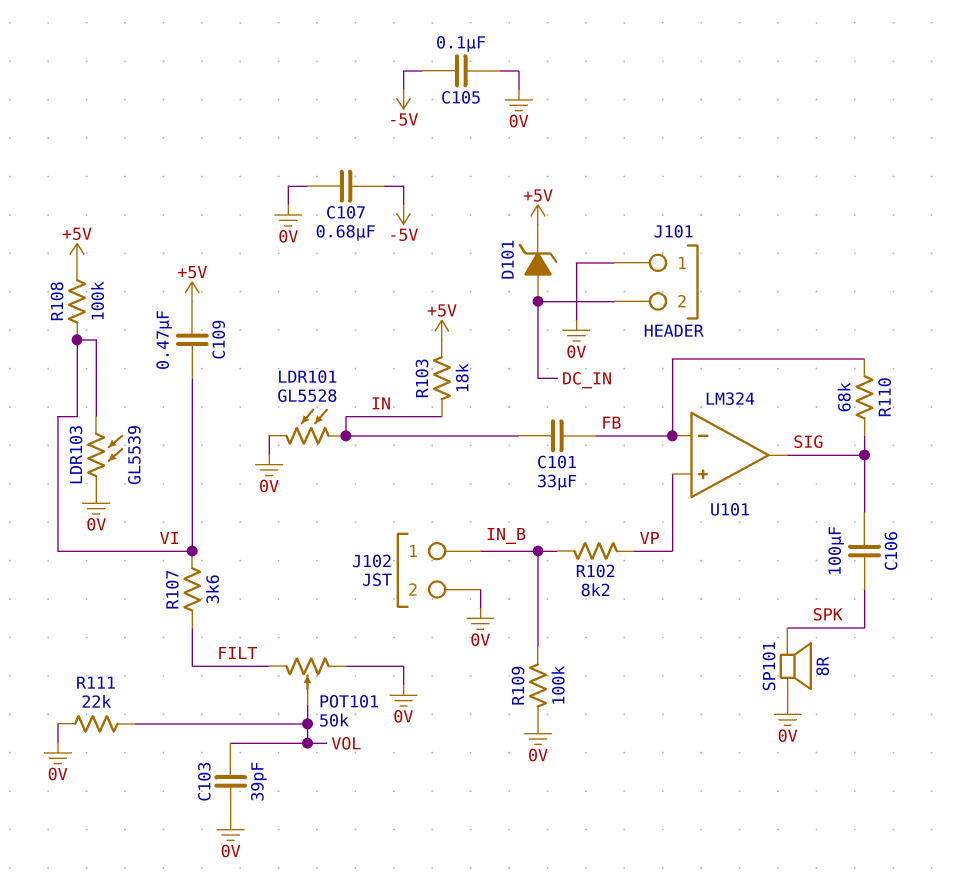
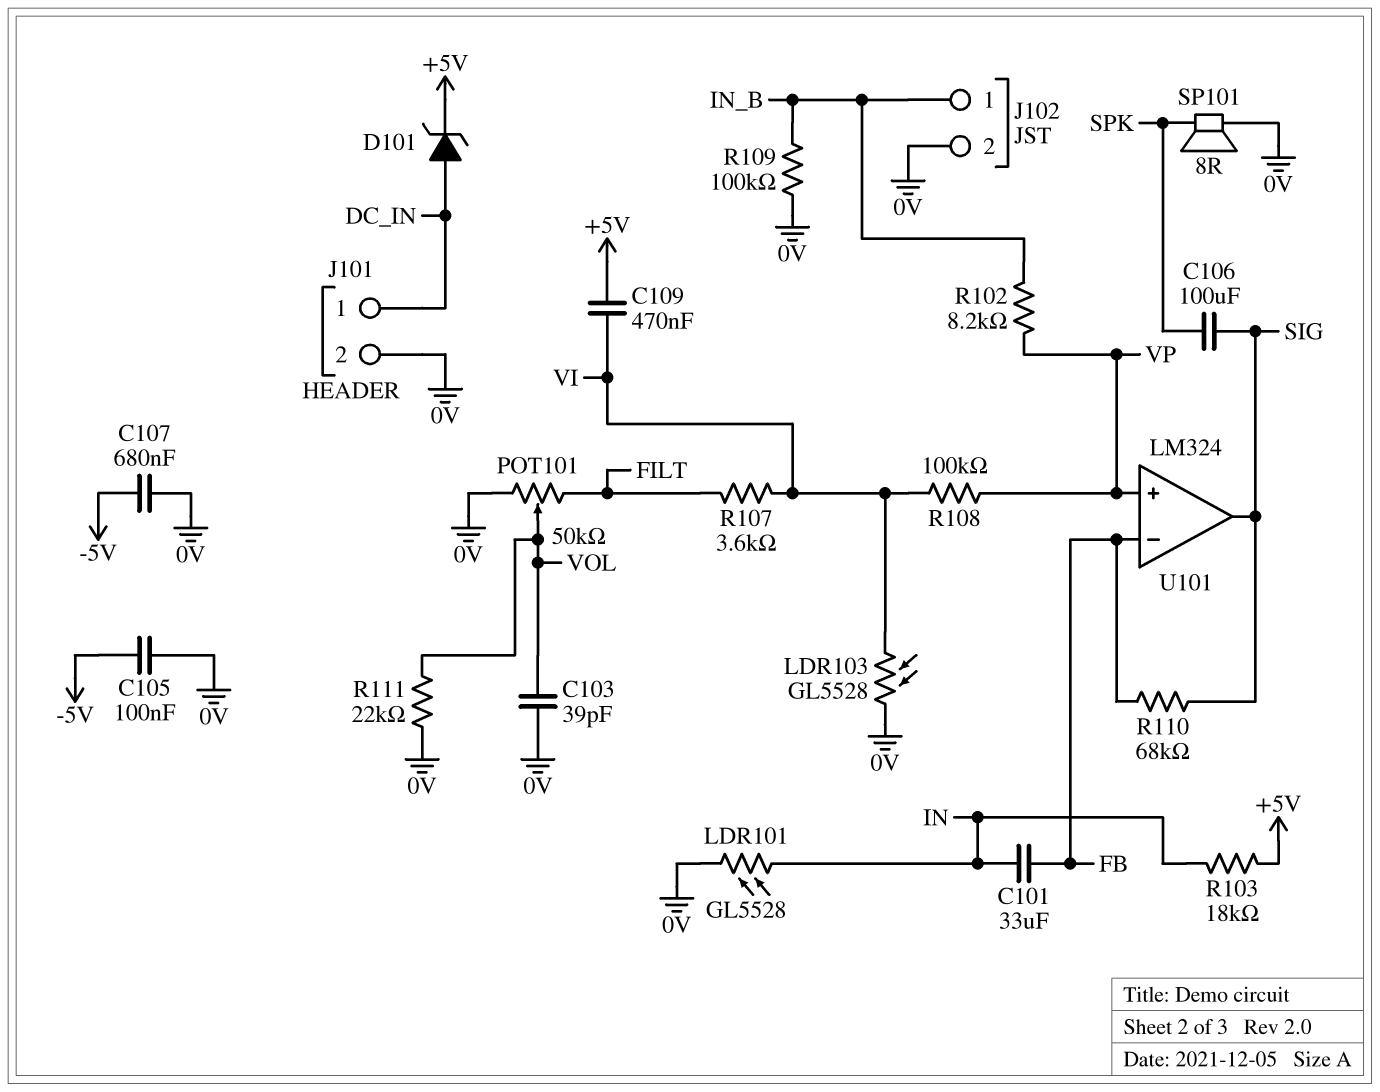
J101 pin 1: 0V -> DC_IN
J101 pin 2: DC_IN -> 0V
LDR103: GL5539 (0V, VI) -> GL5528 (0V, VI)
R108: 100k (+5V, VI) -> 100k (VI, VP)

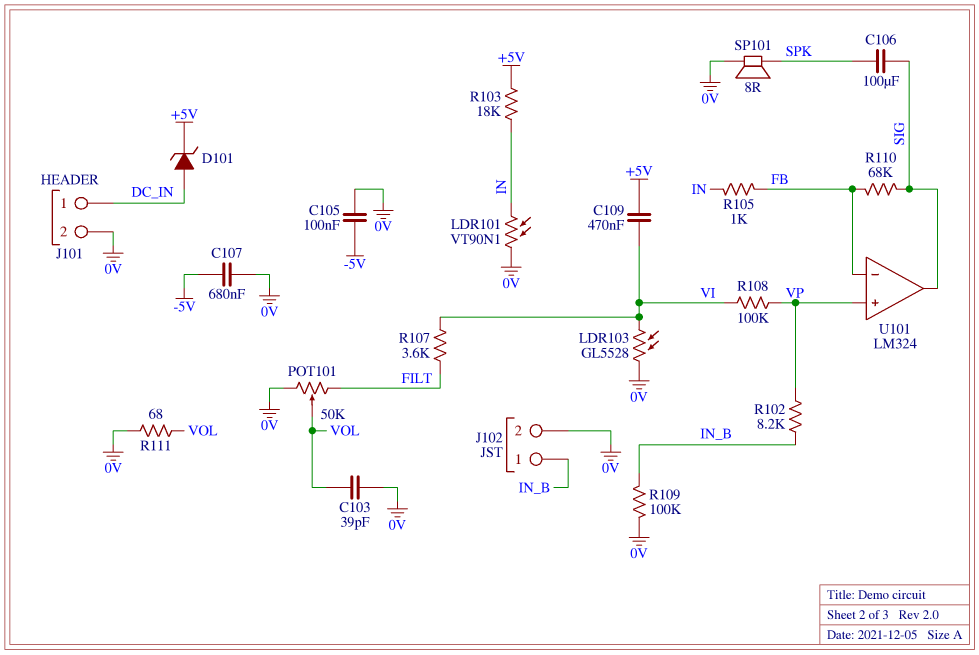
C101: 33uF (FB, IN) -> none
LDR101: GL5528 (0V, IN) -> VT90N1 (0V, IN)
R105: none -> 1k (FB, IN)
R111: 22k (0V, VOL) -> 68 (0V, VOL)

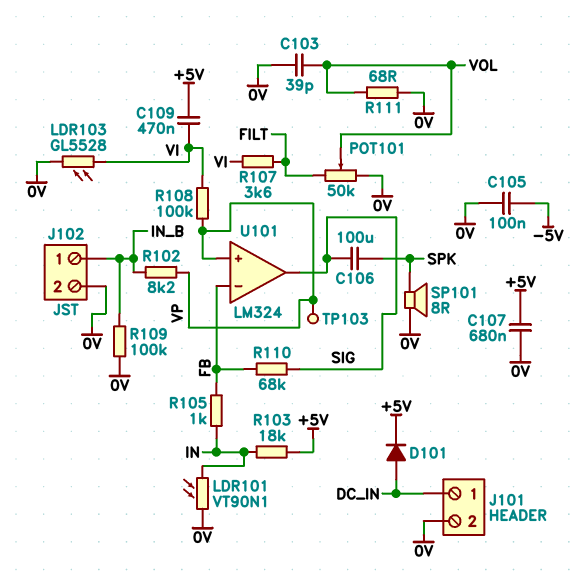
C107: 680nF (-5V, 0V) -> 680nF (+5V, 0V)
D101: zener (A DC_IN, K +5V) -> diode (A DC_IN, K +5V)
TP103: none -> test point (VP)

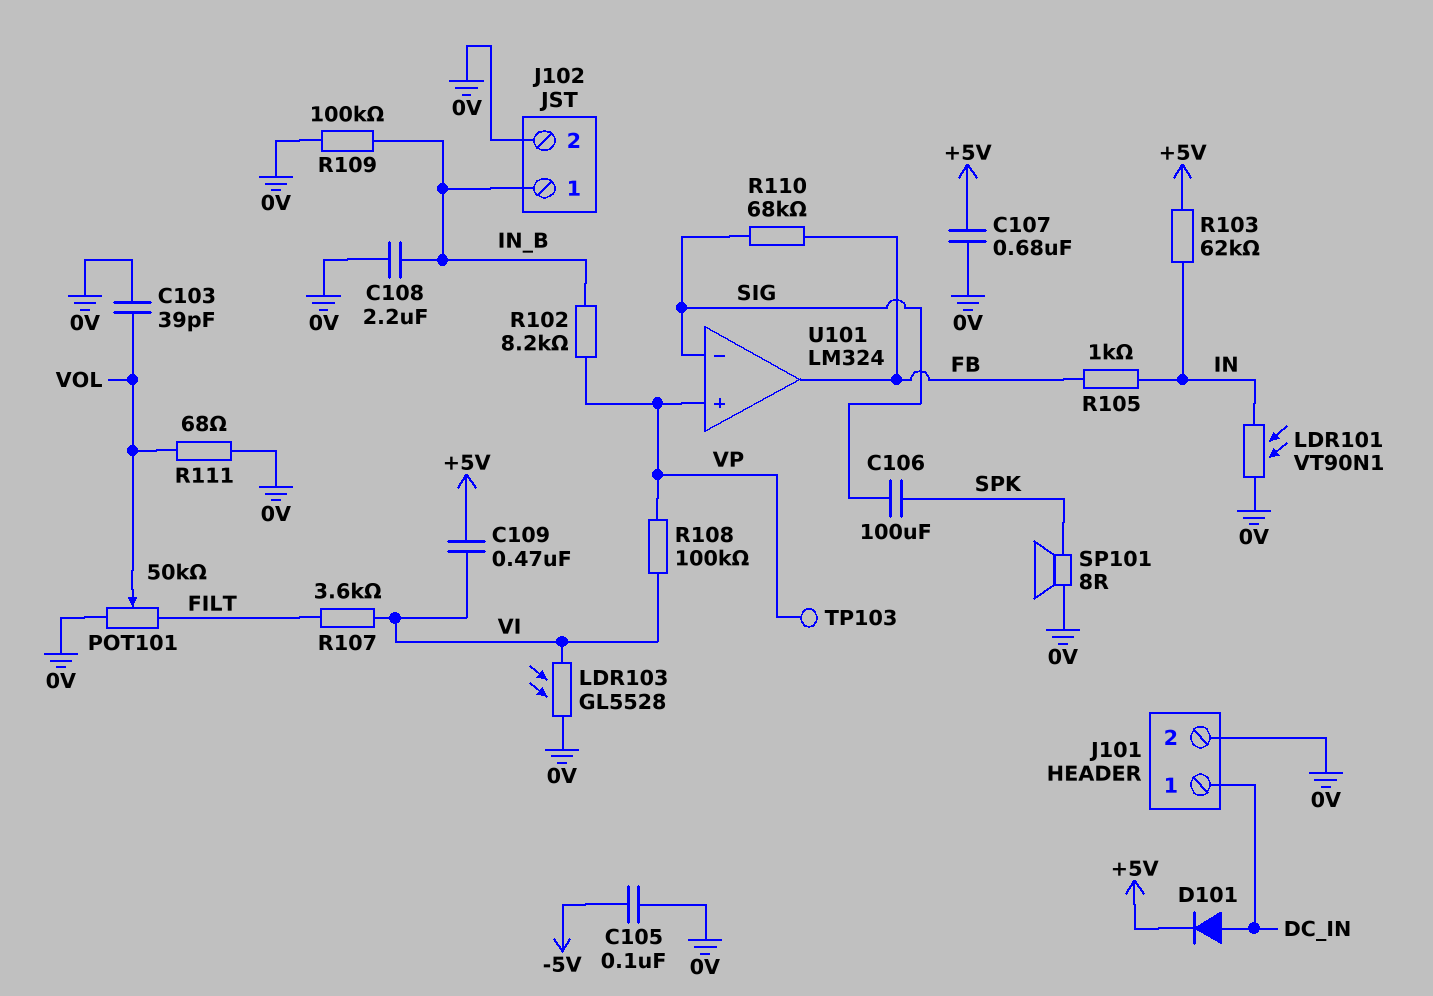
C108: none -> 2.2uF (0V, IN_B)
R103: 18k (+5V, IN) -> 62k (+5V, IN)
U101 pin in-: FB -> SIG
U101 pin out: SIG -> FB

